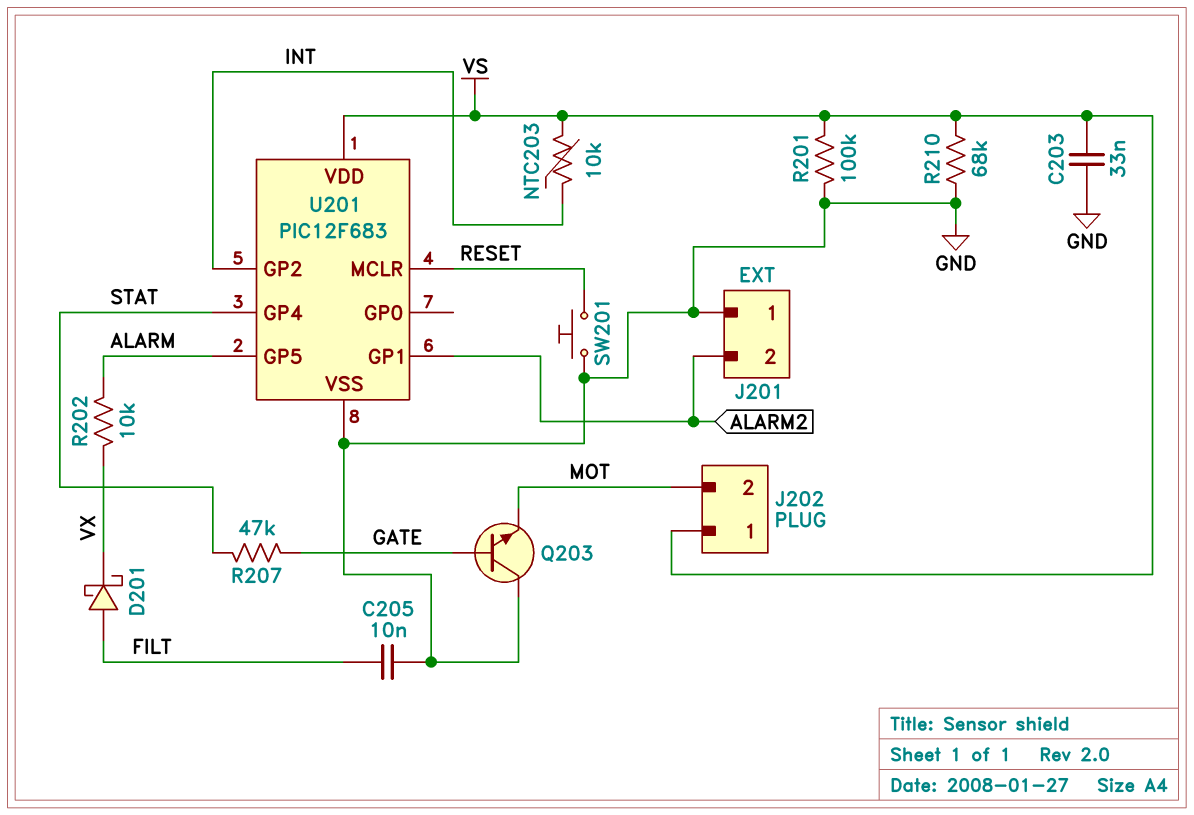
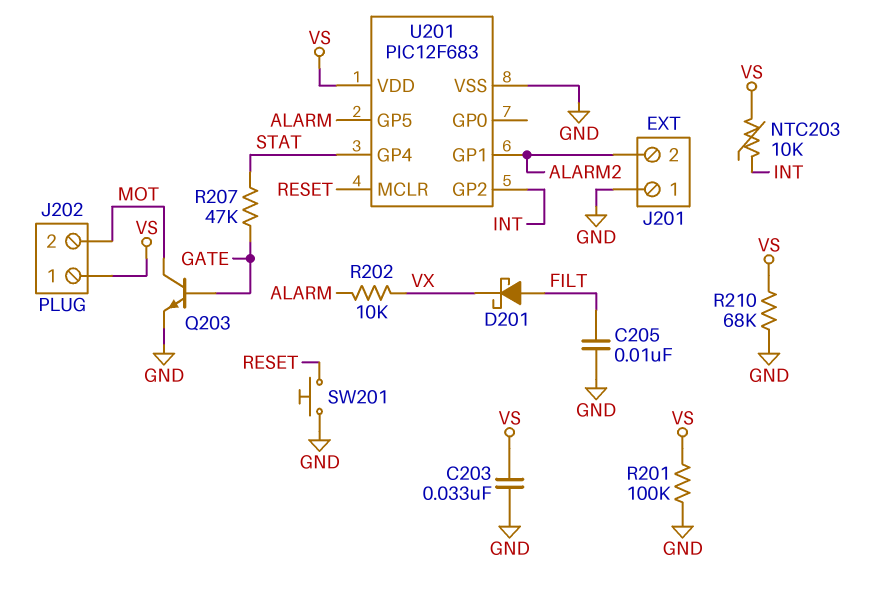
Q203: NPN (B GATE, C GND, E MOT) -> NPN (B GATE, C MOT, E GND)

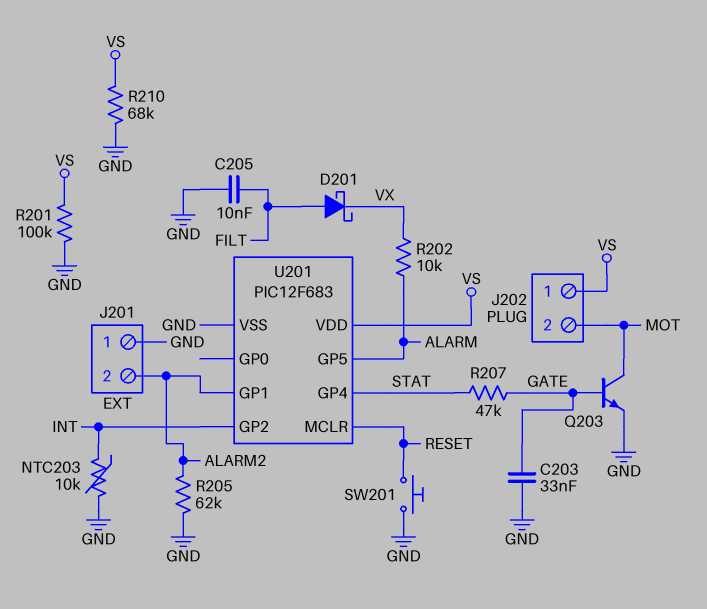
C203: 33nF (GND, VS) -> 33nF (GATE, GND)
NTC203: 10k (INT, VS) -> 10k (GND, INT)
R205: none -> 62k (ALARM2, GND)

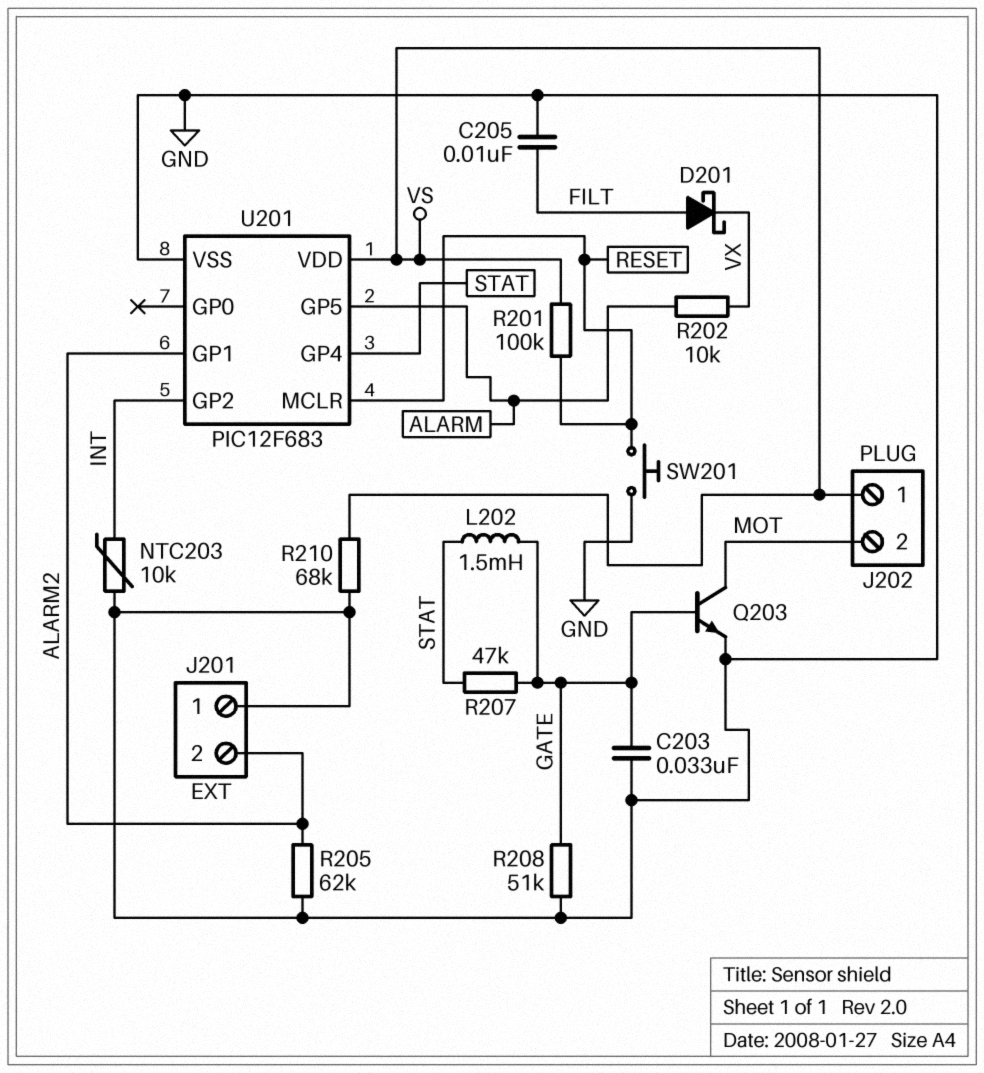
L202: none -> 1.5mH (GATE, STAT)
R201: 100k (GND, VS) -> 100k (RESET, VS)
R208: none -> 51k (GATE, GND)

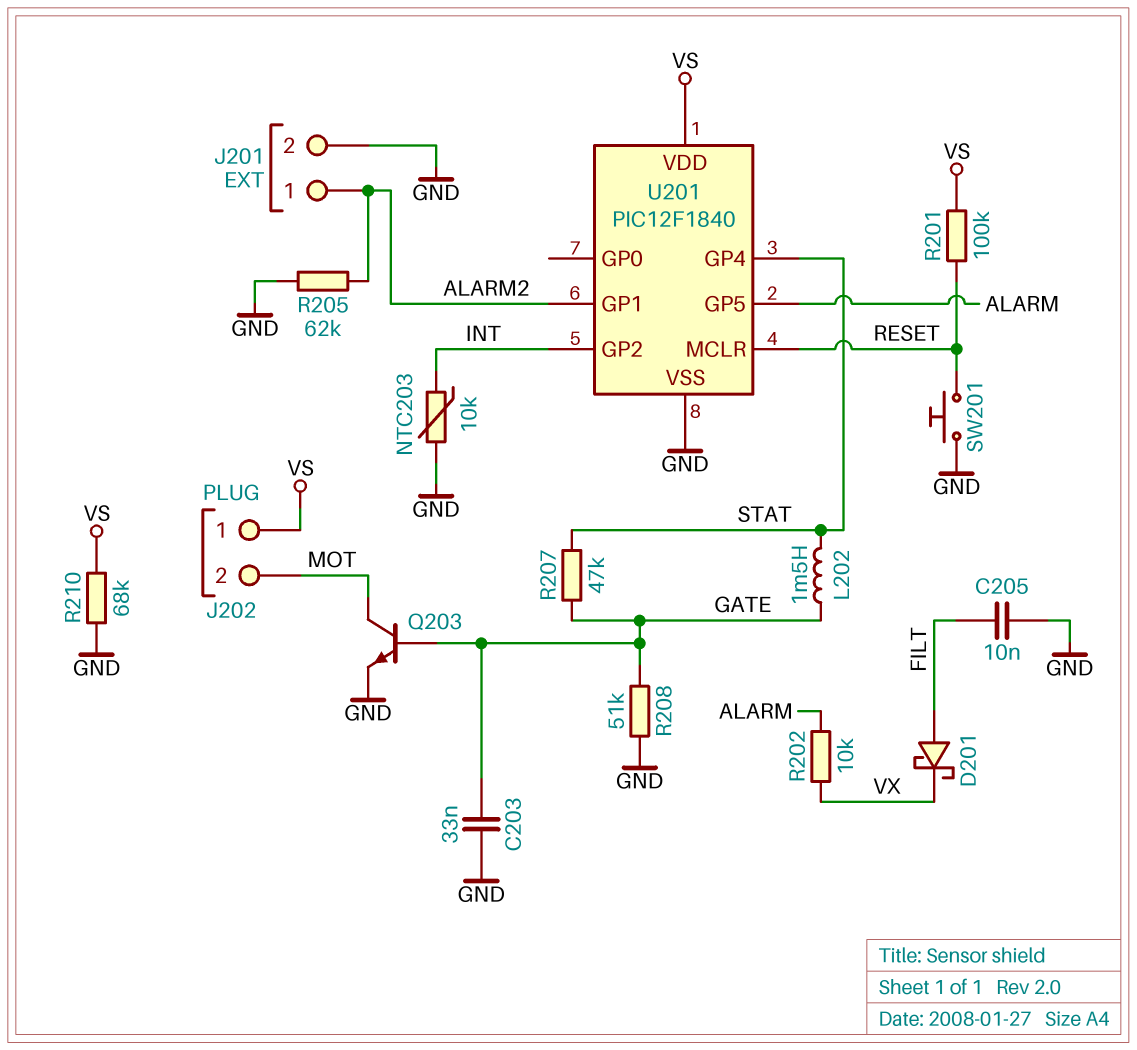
J201 pin 1: GND -> ALARM2
J201 pin 2: ALARM2 -> GND
U201: PIC12F683 -> PIC12F1840

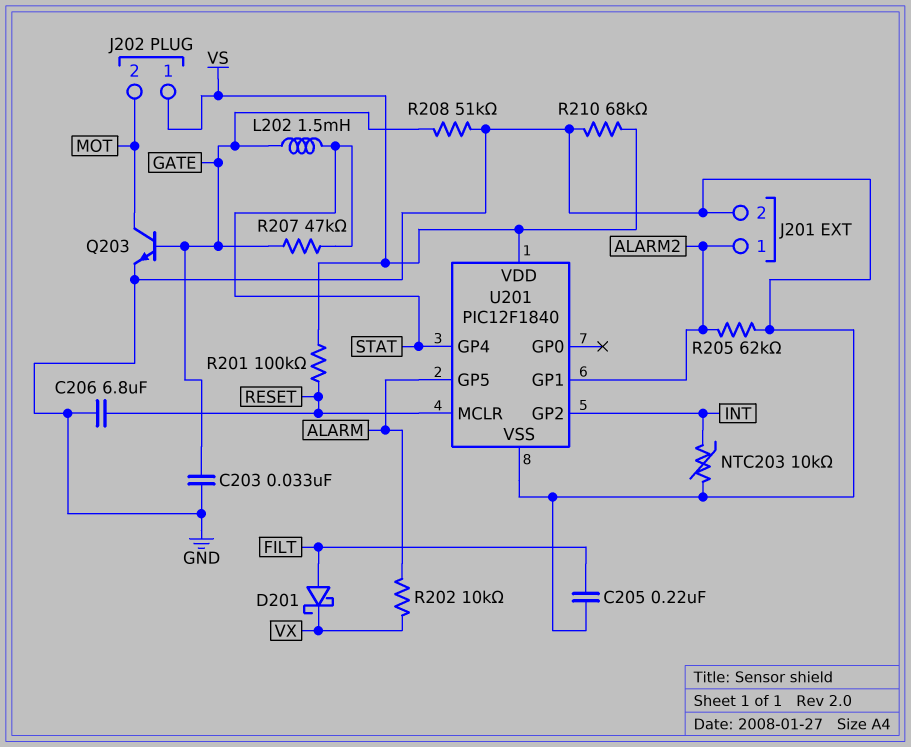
C205: 10nF (FILT, GND) -> 220nF (FILT, GND)
C206: none -> 6.8uF (GND, RESET)
SW201: button (GND, RESET) -> none

